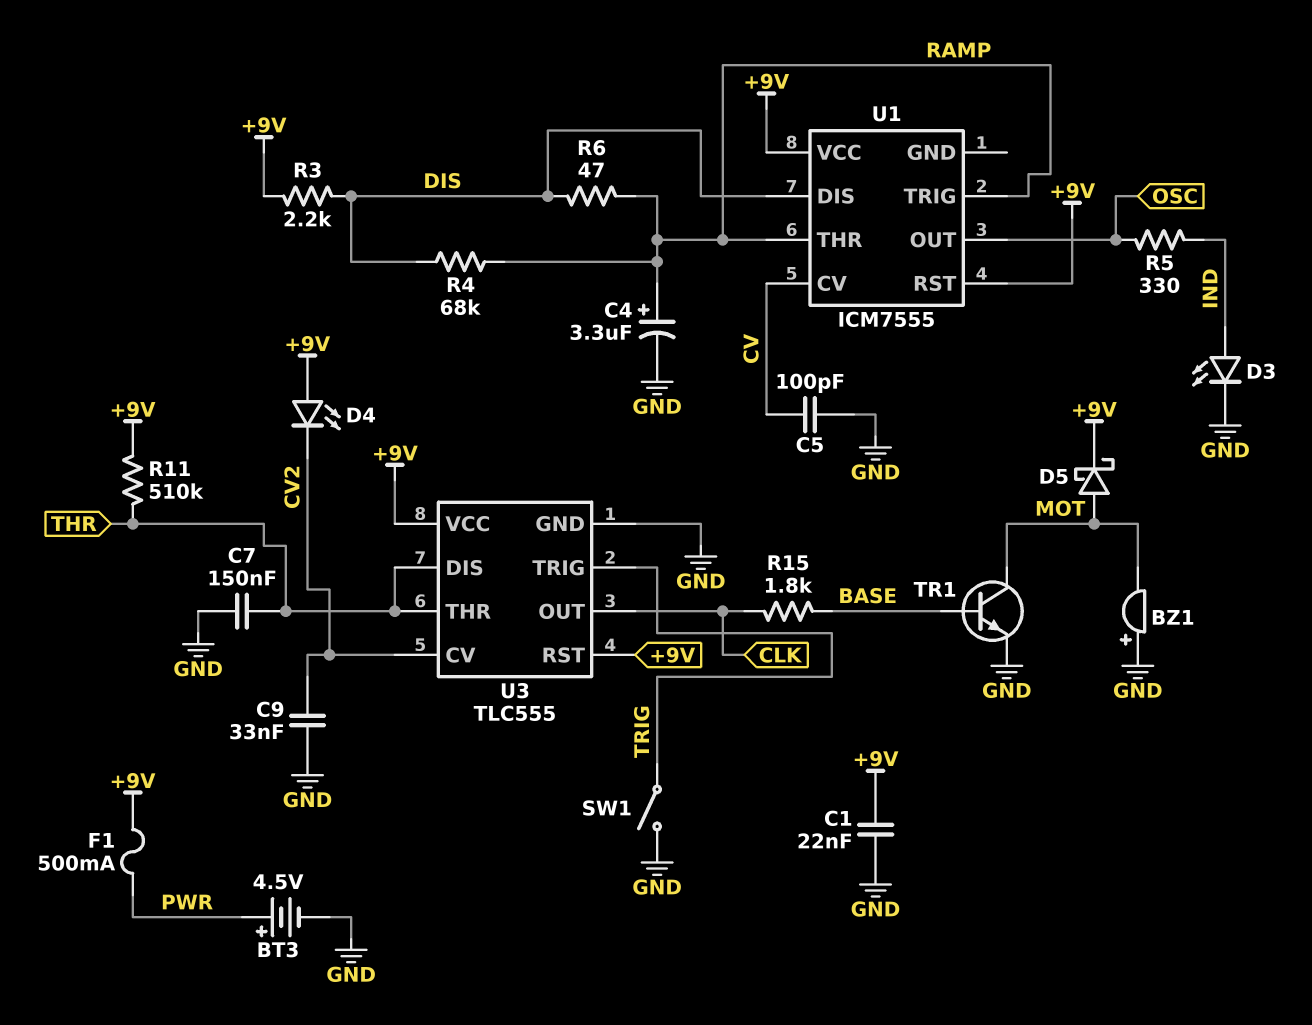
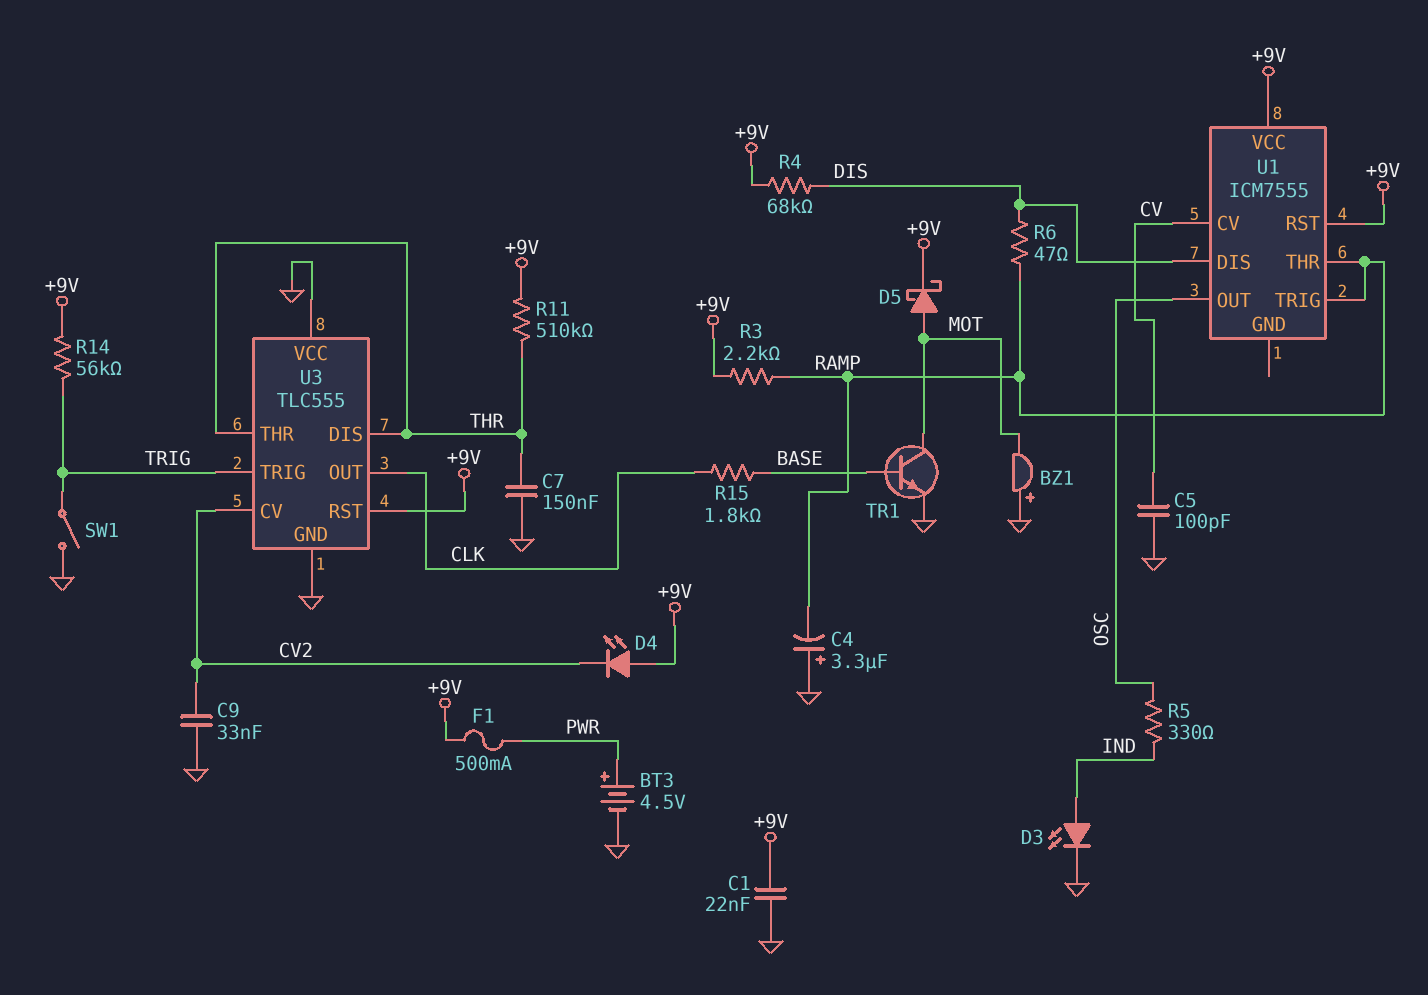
C4: 3.3uF (plus RAMP, minus GND) -> 3.3uF (plus GND, minus RAMP)
R3: 2.2k (+9V, DIS) -> 2.2k (+9V, RAMP)
R4: 68k (DIS, RAMP) -> 68k (+9V, DIS)
R14: none -> 56k (+9V, TRIG)
U3 pin VCC: +9V -> GND

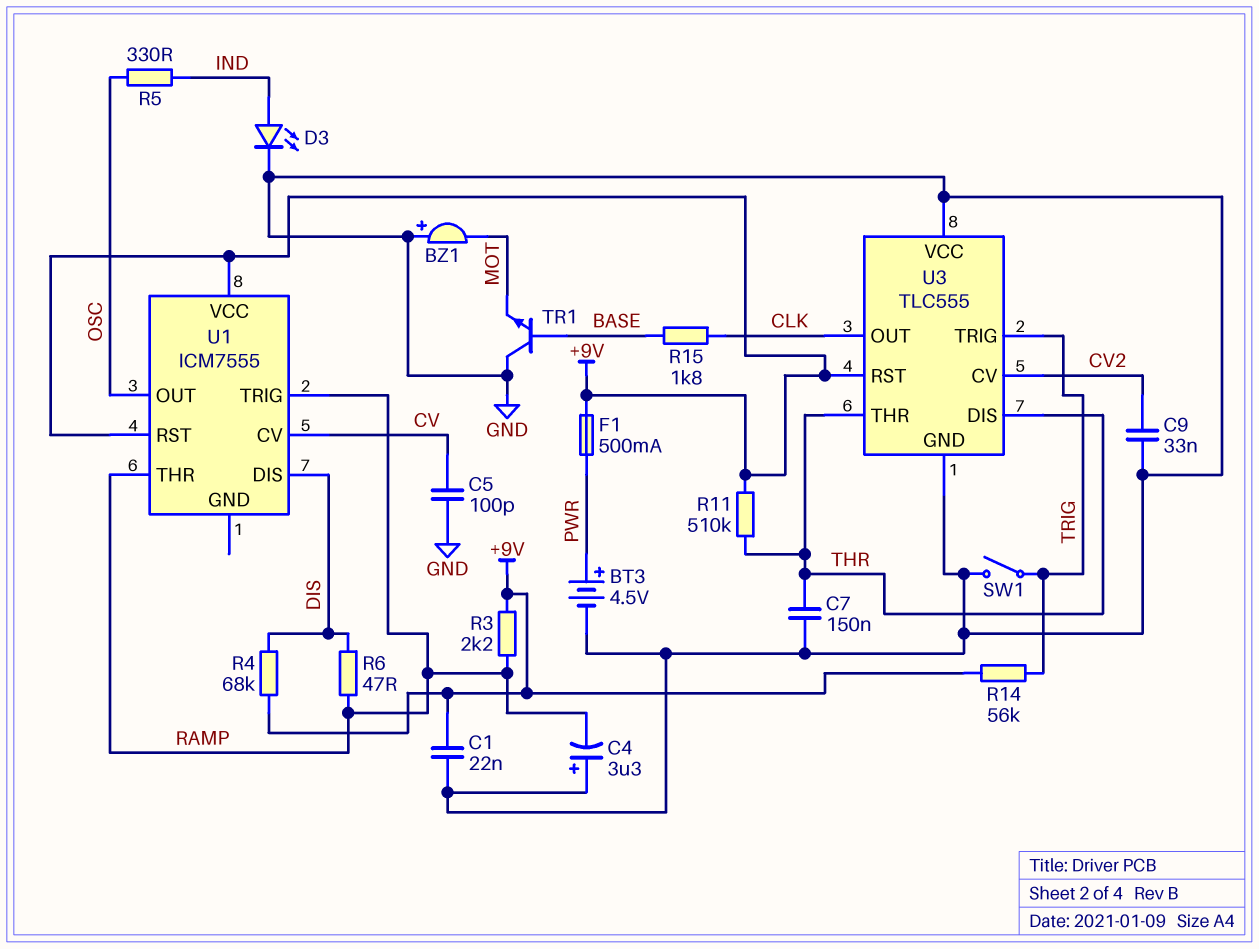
D4: LED (A +9V, K CV2) -> none
D5: schottky (A MOT, K +9V) -> none
TR1: NPN (B BASE, C MOT, E GND) -> NPN (B BASE, C GND, E MOT)

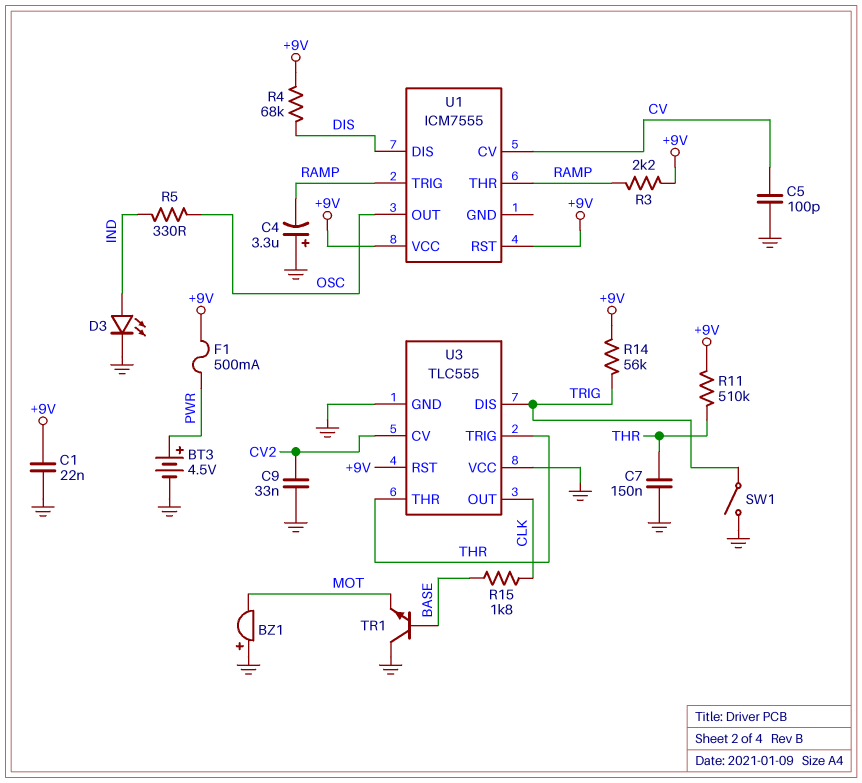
R6: 47 (DIS, RAMP) -> none
U3 pin DIS: THR -> TRIG
U3 pin TRIG: TRIG -> THR

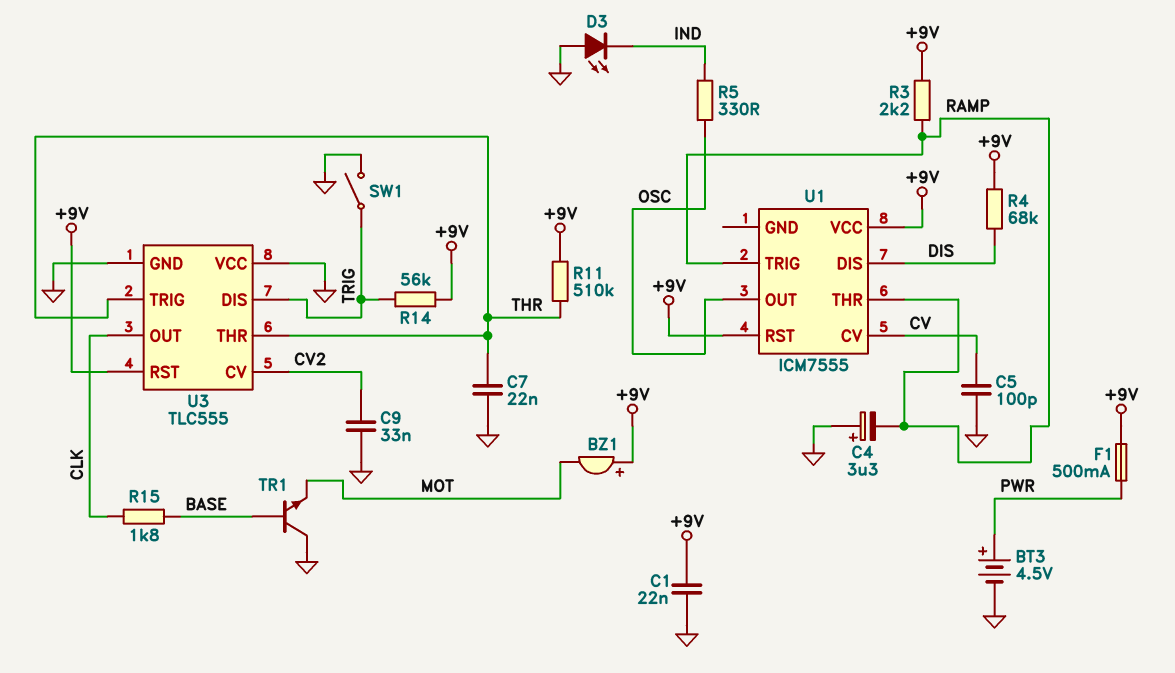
BZ1: buzzer (plus GND, minus MOT) -> buzzer (plus +9V, minus MOT)
C7: 150nF (GND, THR) -> 22nF (GND, THR)
D3: LED (A IND, K GND) -> LED (A GND, K IND)

